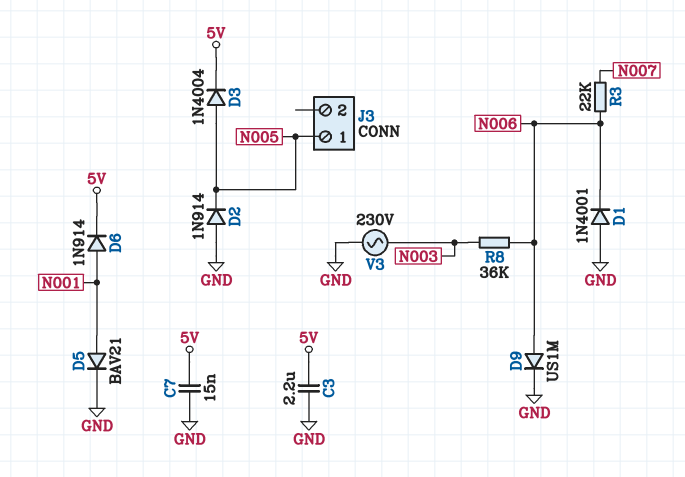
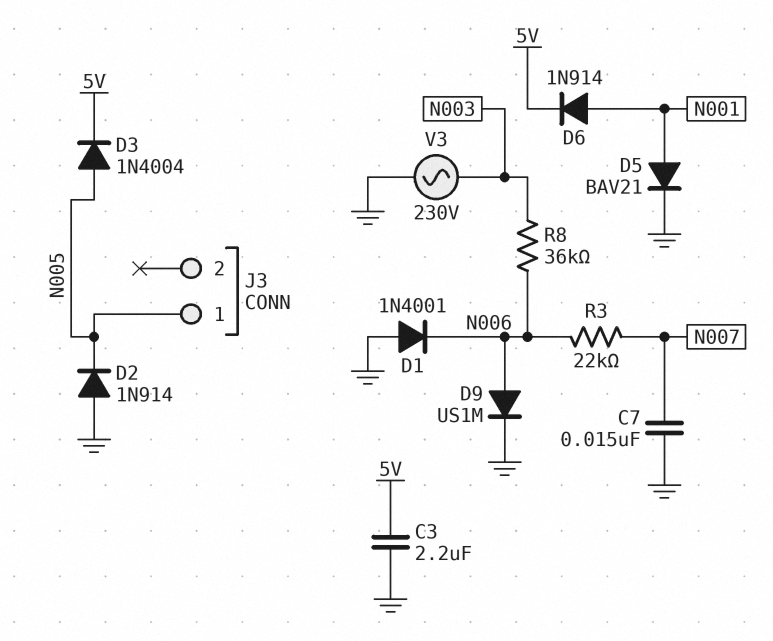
C7: 15nF (5V, GND) -> 15nF (GND, N007)

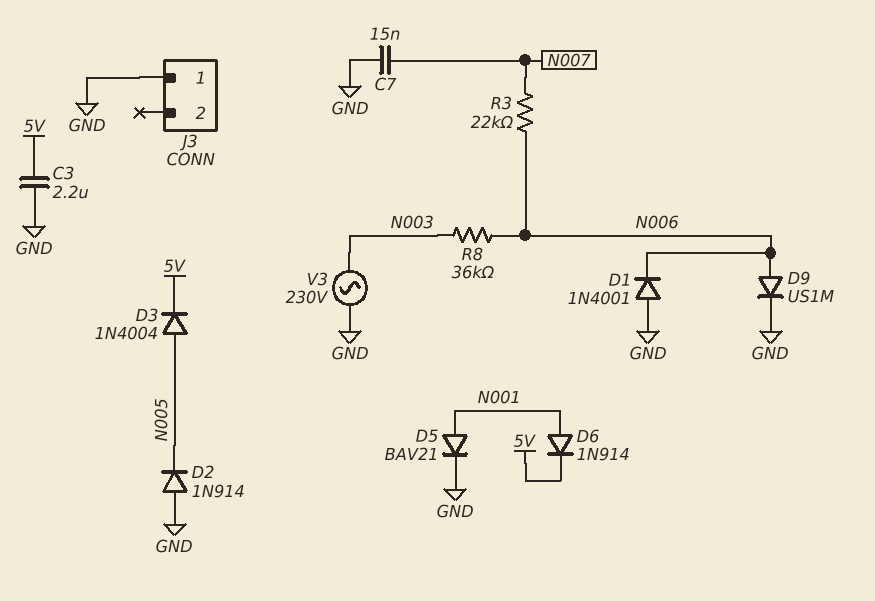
J3 pin 1: N005 -> GND

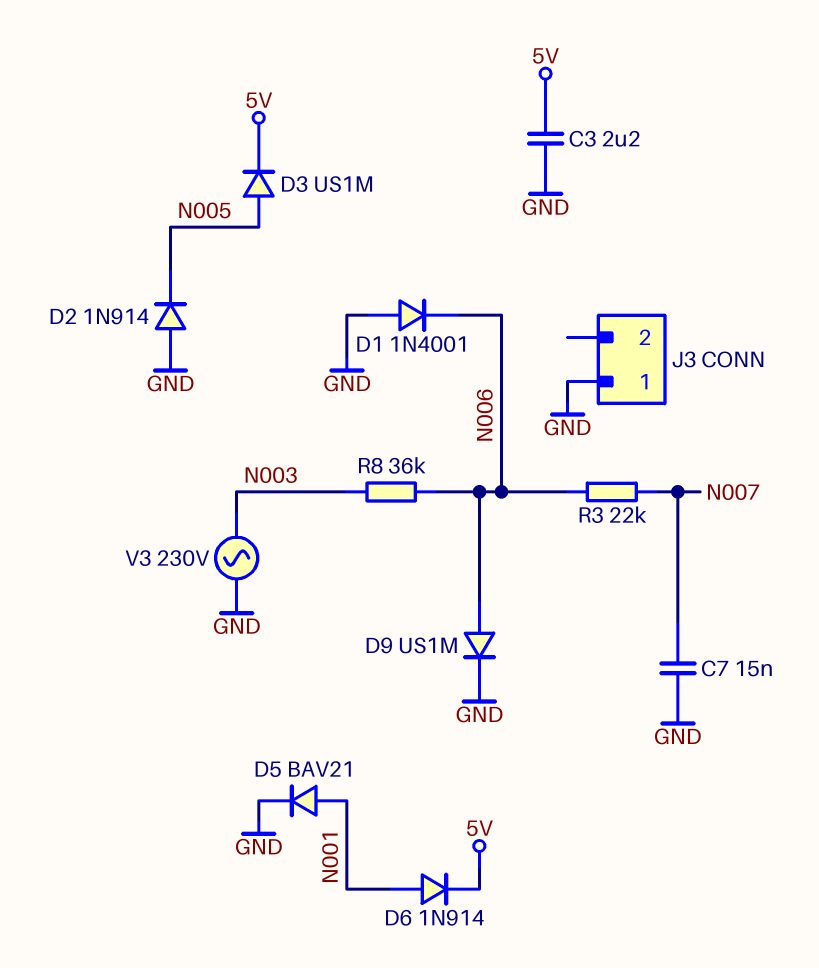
D3: diode 1N4004 (A N005, K 5V) -> diode US1M (A N005, K 5V)

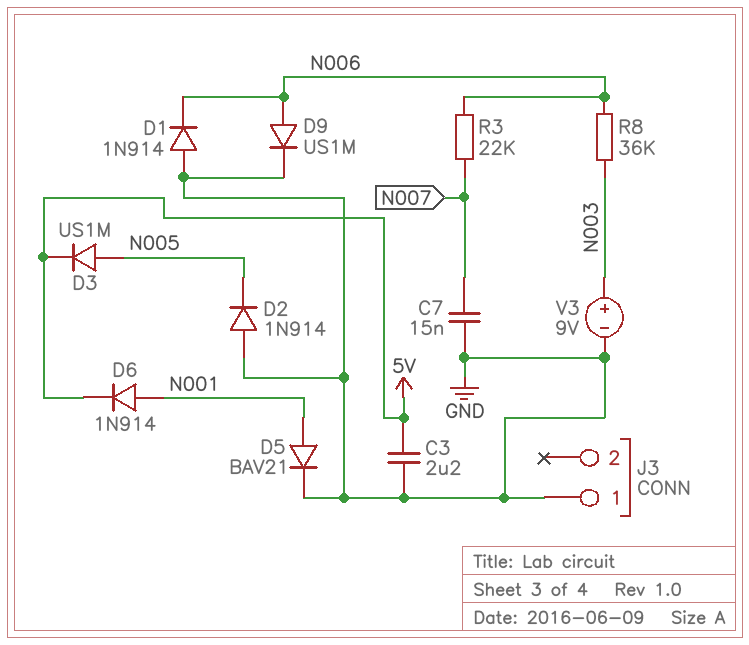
D1: diode 1N4001 (A GND, K N006) -> diode 1N914 (A GND, K N006)
V3: AC 230V (GND, N003) -> 9V (plus N003, minus GND)

